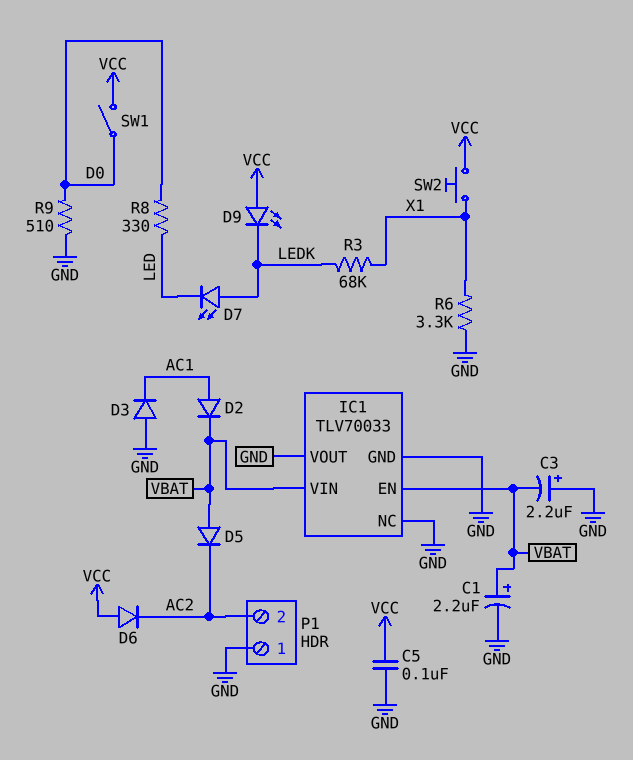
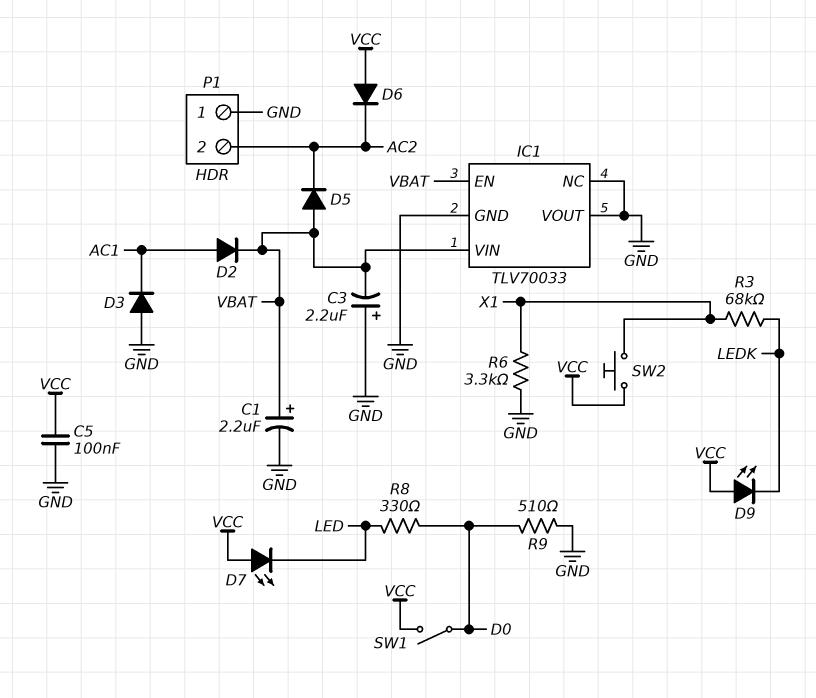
D7: LED (A LEDK, K LED) -> LED (A VCC, K LED)

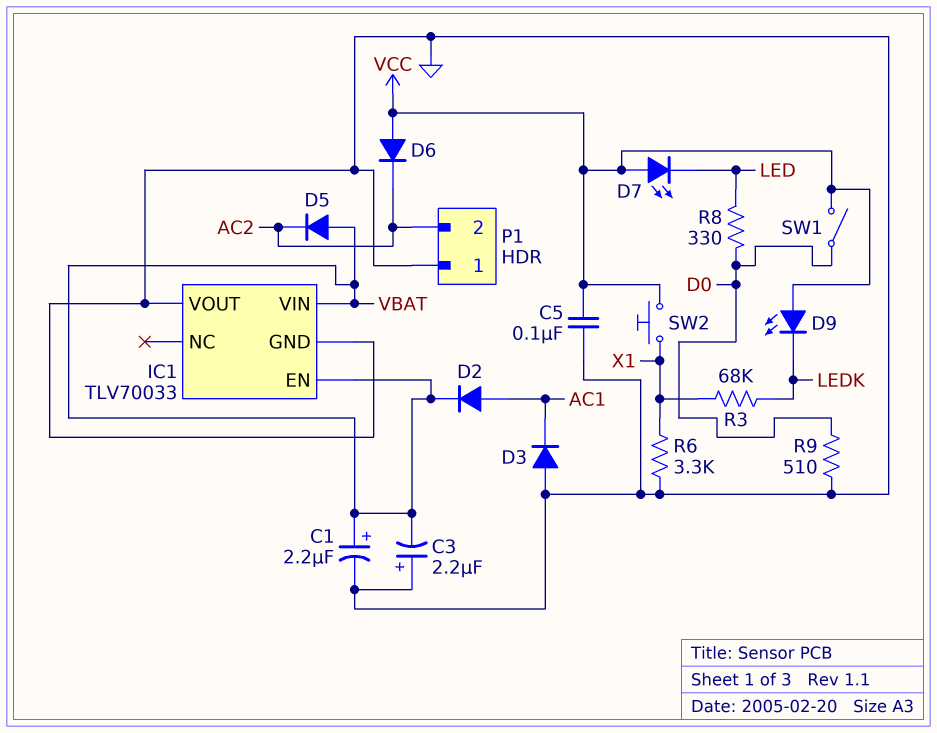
IC1 pin NC: GND -> none

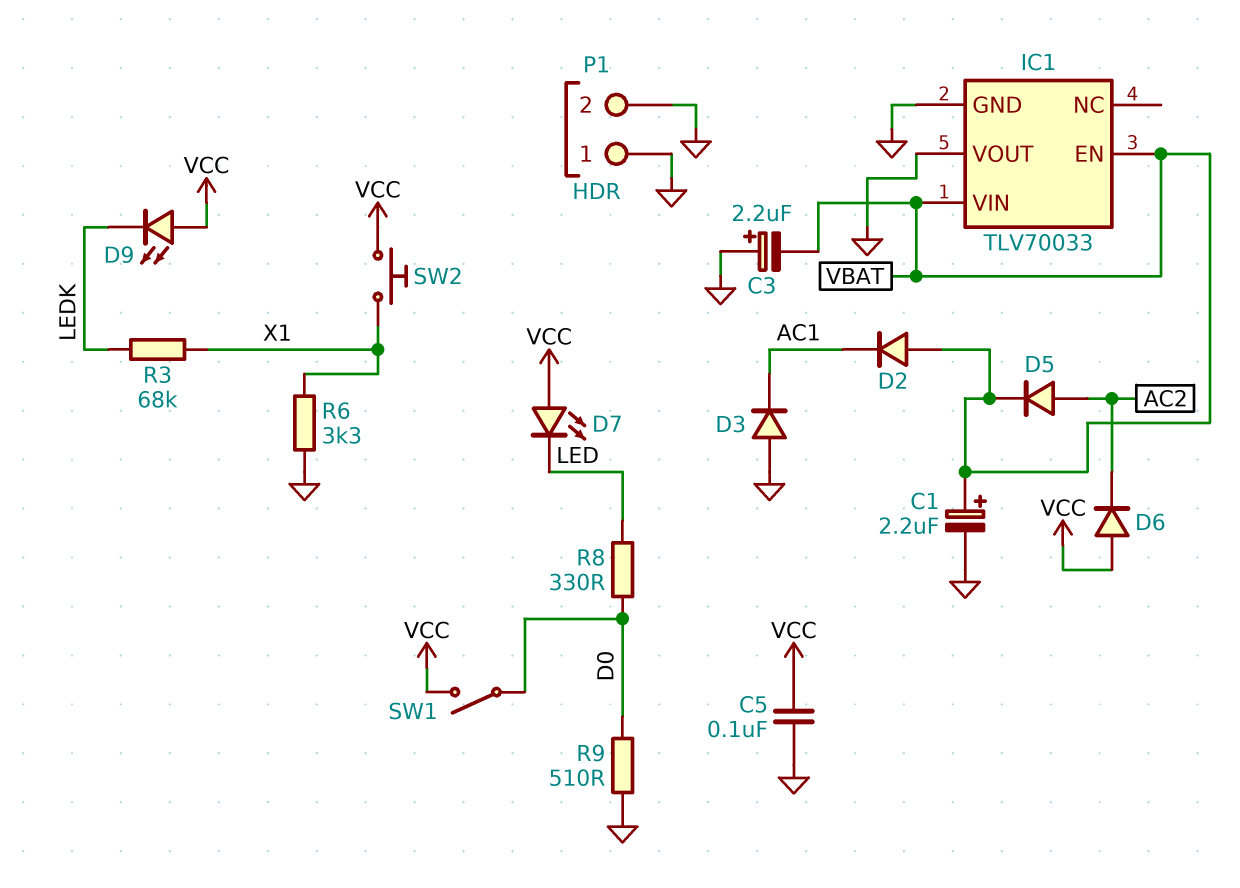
D2: diode (A AC1, K VBAT) -> diode (A VBAT, K AC1)
D5: diode (A VBAT, K AC2) -> diode (A AC2, K VBAT)
P1 pin 2: AC2 -> GND

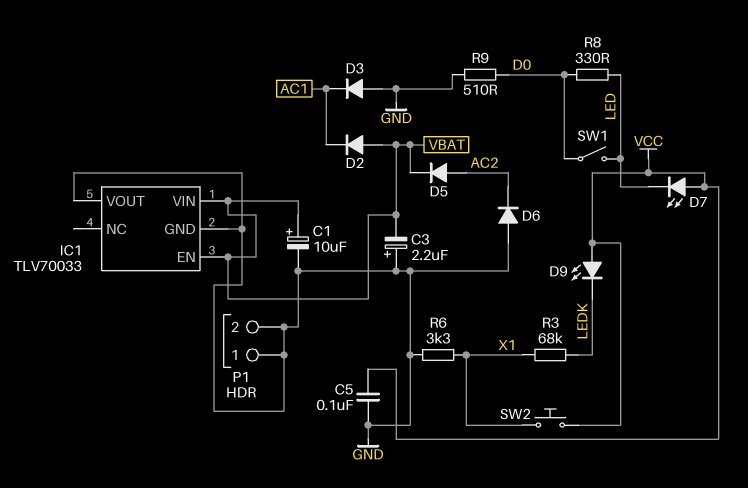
C1: 2.2uF (plus VBAT, minus GND) -> 10uF (plus VBAT, minus GND)
D6: diode (A VCC, K AC2) -> diode (A GND, K AC2)
SW1: switch (D0, VCC) -> switch (D0, LED)

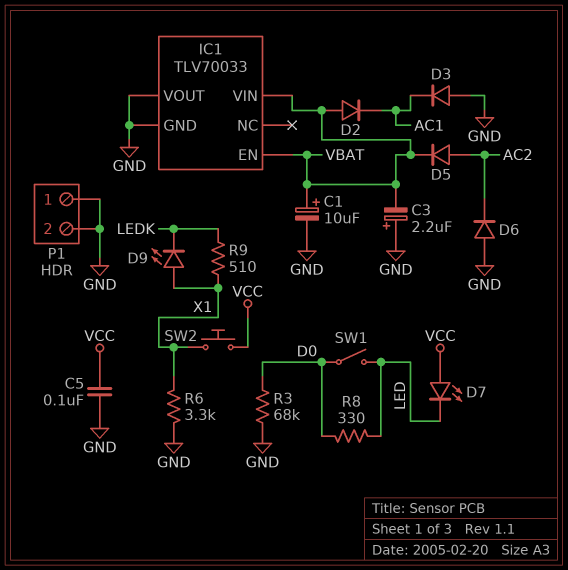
D9: LED (A VCC, K LEDK) -> LED (A X1, K LEDK)
R3: 68k (LEDK, X1) -> 68k (D0, GND)
R9: 510 (D0, GND) -> 510 (LEDK, X1)

